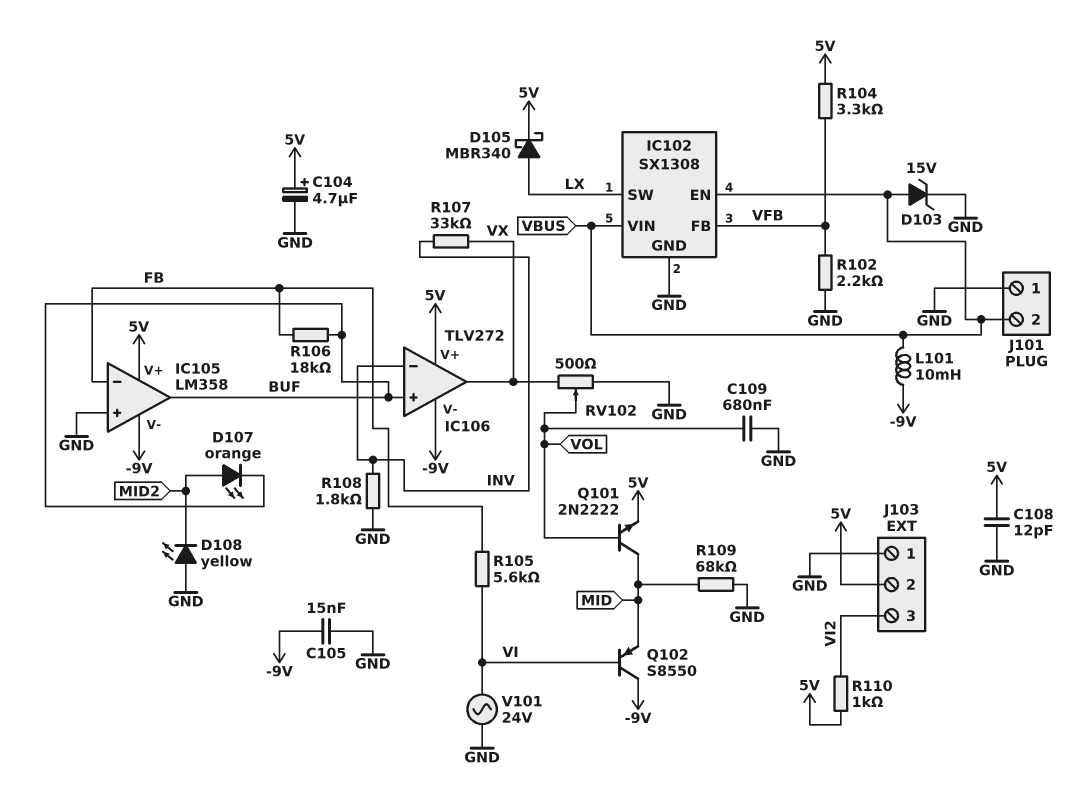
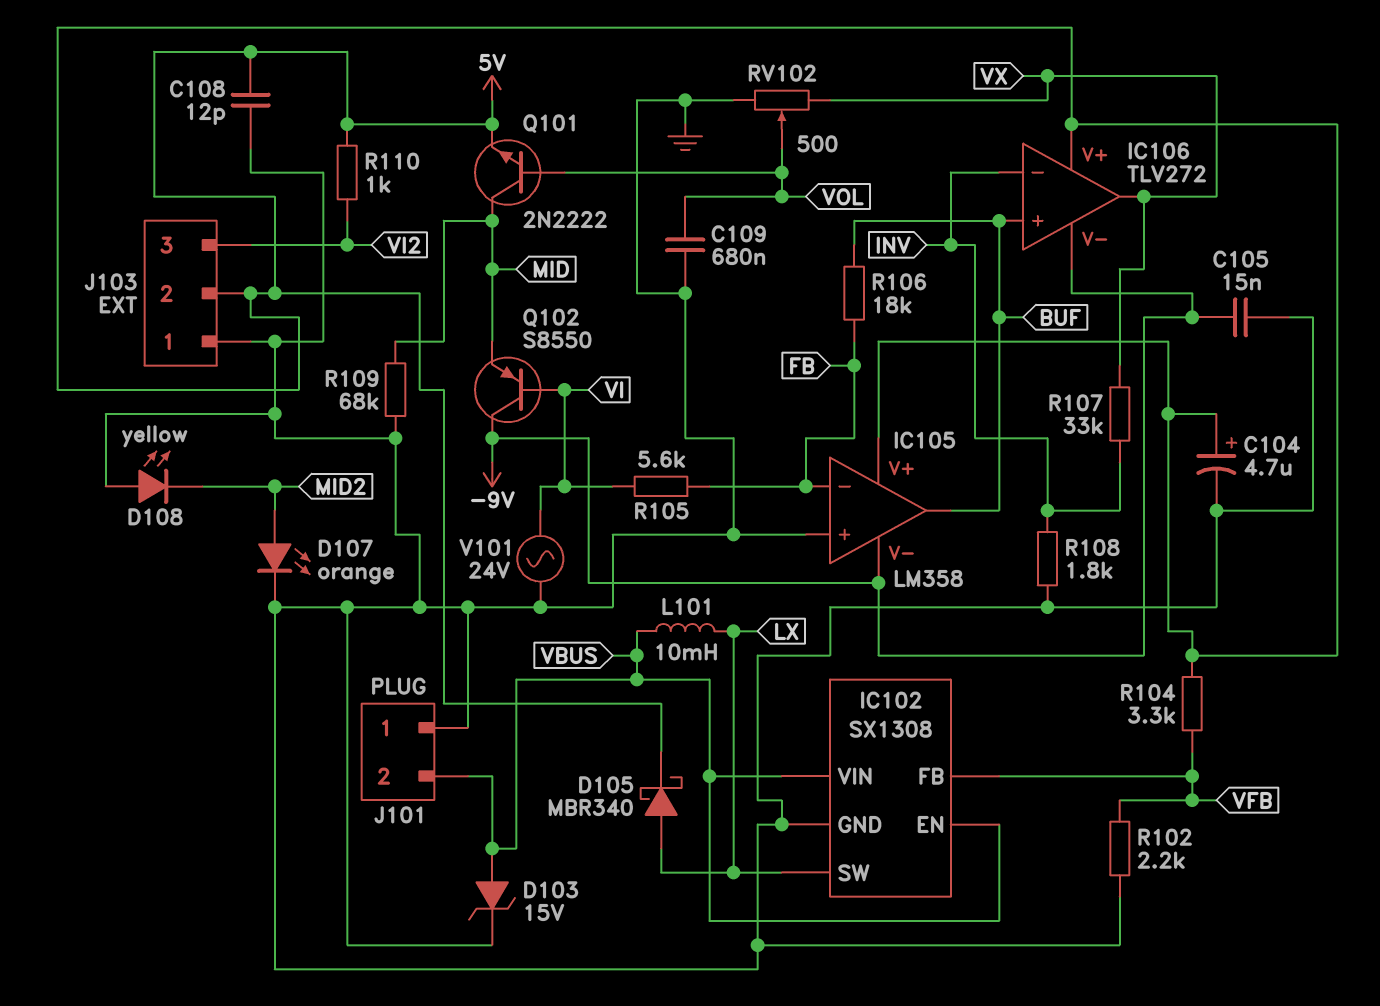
D107: LED orange (A MID2, K BUF) -> LED orange (A MID2, K GND)
L101: 10mH (-9V, VBUS) -> 10mH (LX, VBUS)

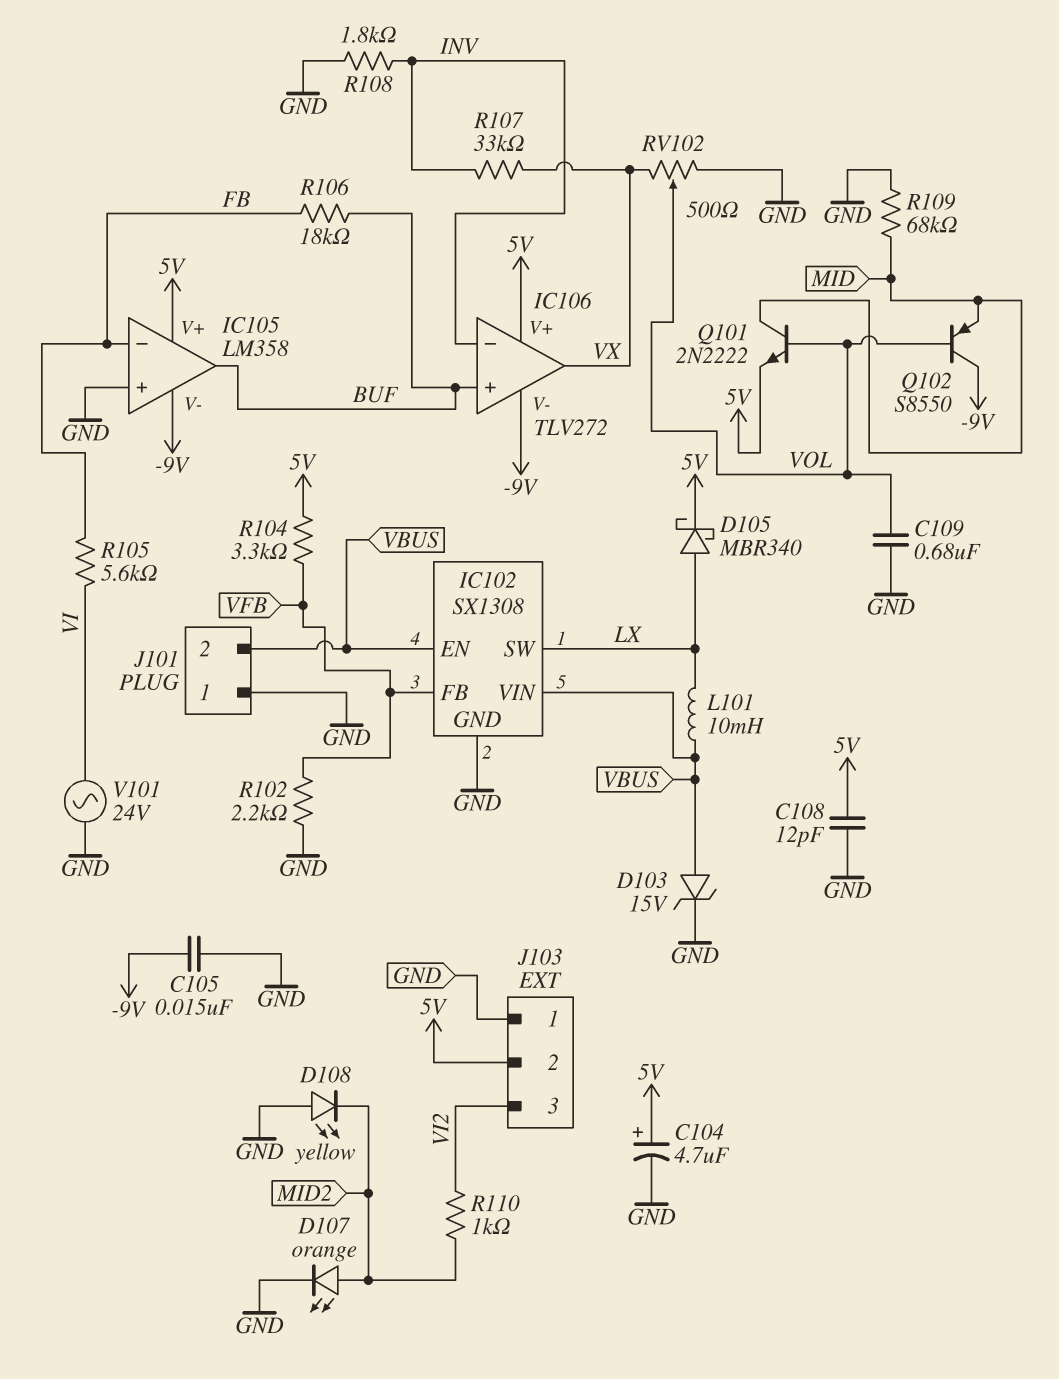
Q102: PNP S8550 (B VI, C -9V, E MID) -> PNP S8550 (B VOL, C -9V, E MID)
R110: 1k (5V, VI2) -> 1k (MID2, VI2)

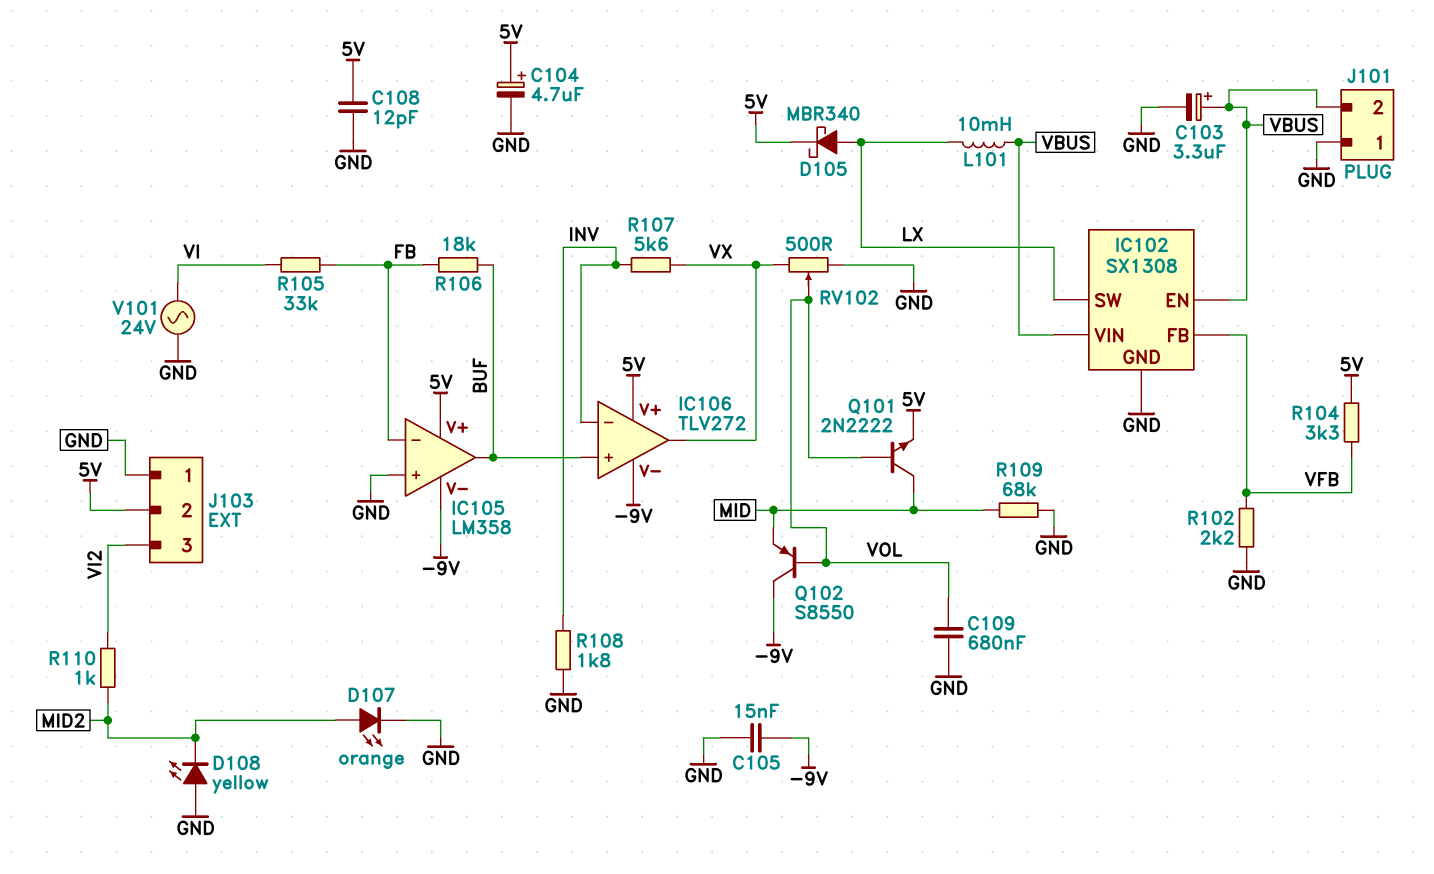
C103: none -> 3.3uF (plus VBUS, minus GND)
D103: zener 15V (A VBUS, K GND) -> none
R105: 5.6k (FB, VI) -> 33k (FB, VI)
R107: 33k (INV, VX) -> 5.6k (INV, VX)

